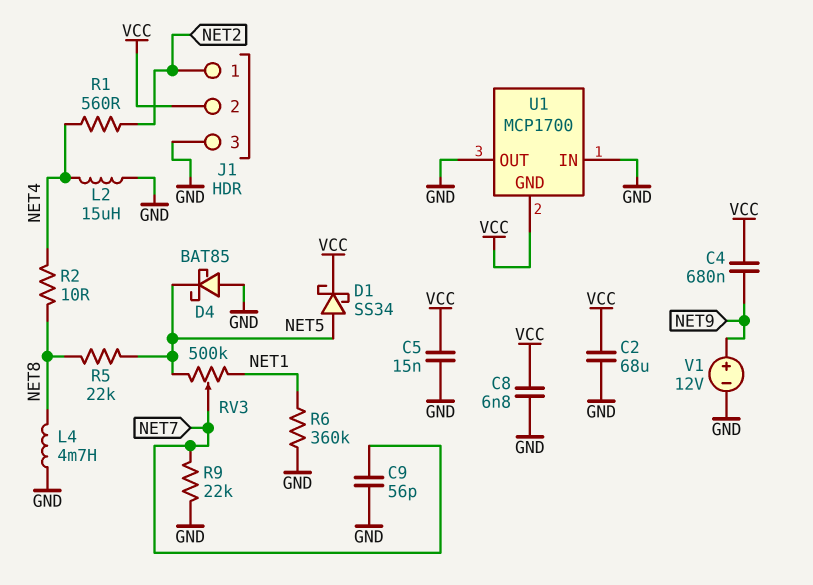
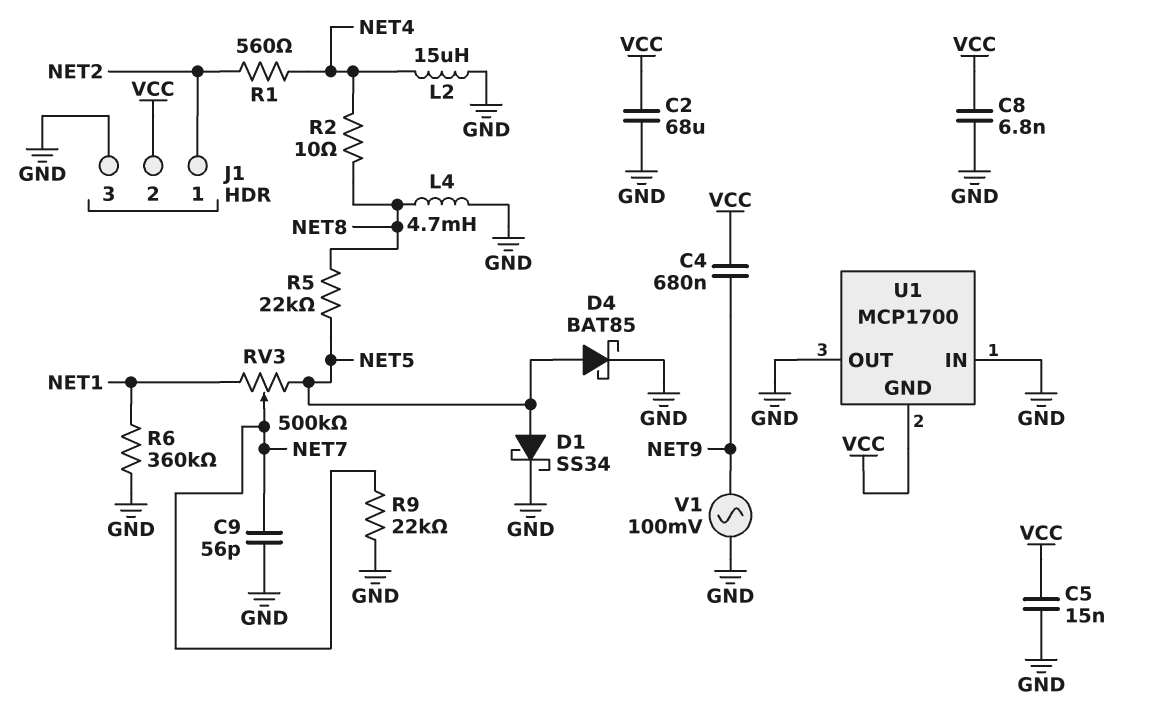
D1: schottky SS34 (A NET5, K VCC) -> schottky SS34 (A NET5, K GND)
D4: schottky BAT85 (A GND, K NET5) -> schottky BAT85 (A NET5, K GND)
V1: 12V (plus NET9, minus GND) -> AC 100mV (GND, NET9)

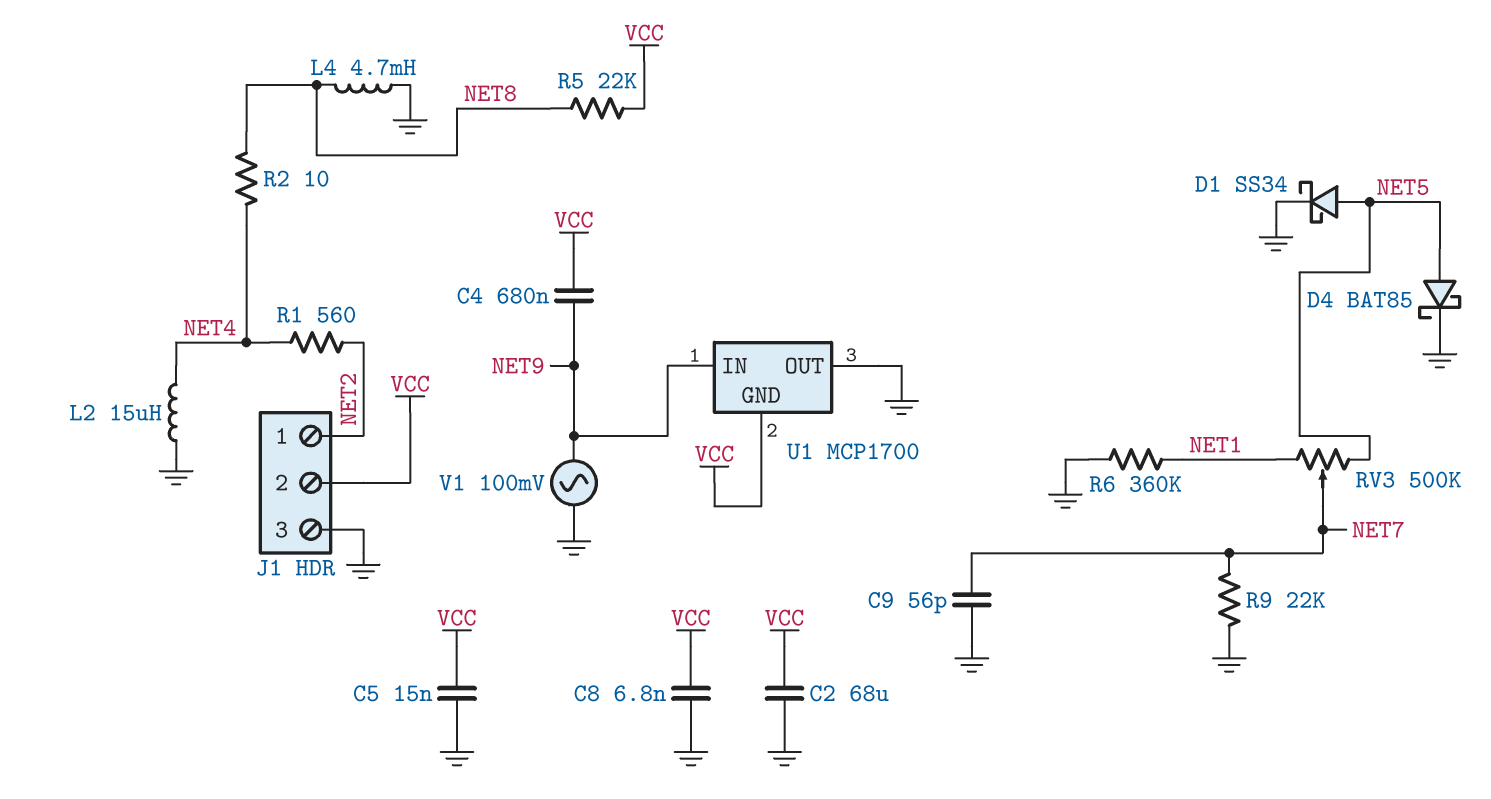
R5: 22k (NET5, NET8) -> 22k (NET8, VCC)
U1 pin IN: GND -> NET9

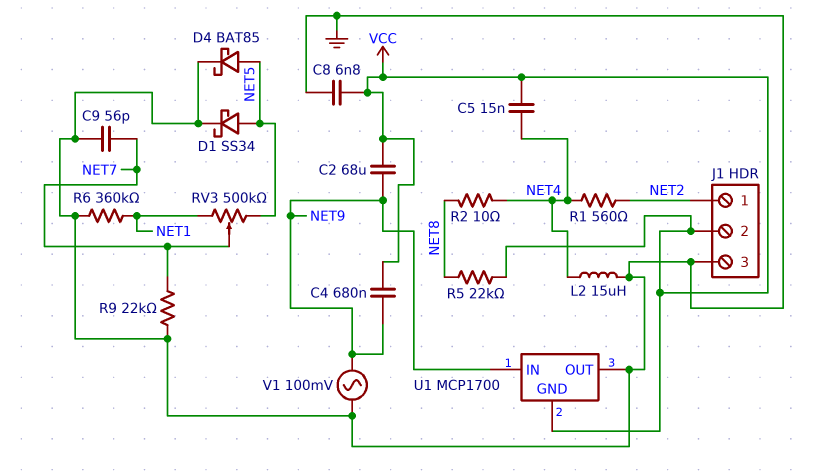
C2: 68uF (GND, VCC) -> 68uF (NET9, VCC)
C5: 15nF (GND, VCC) -> 15nF (NET4, VCC)
L4: 4.7mH (GND, NET8) -> none

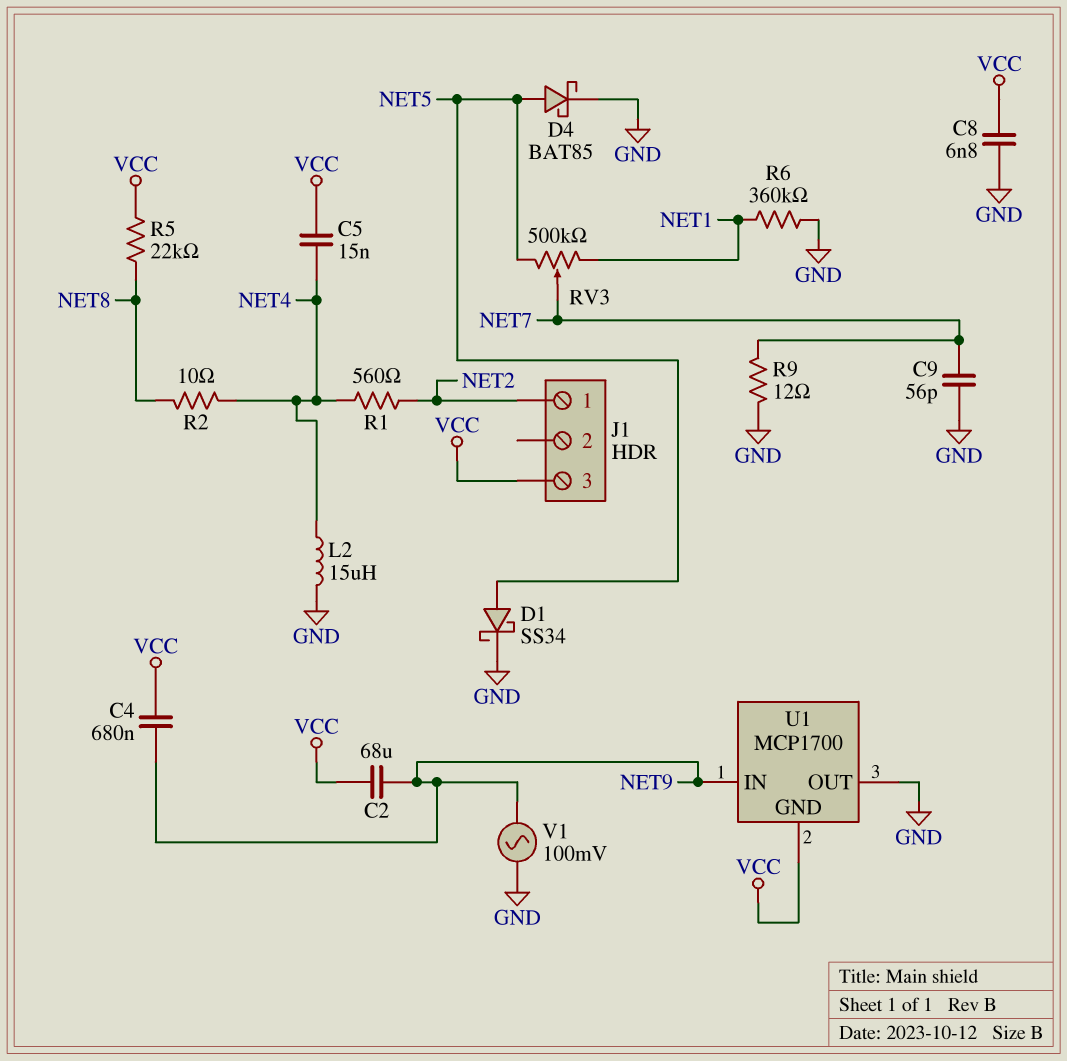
J1 pin 2: VCC -> none
J1 pin 3: GND -> VCC
R9: 22k (GND, NET7) -> 12 (GND, NET7)

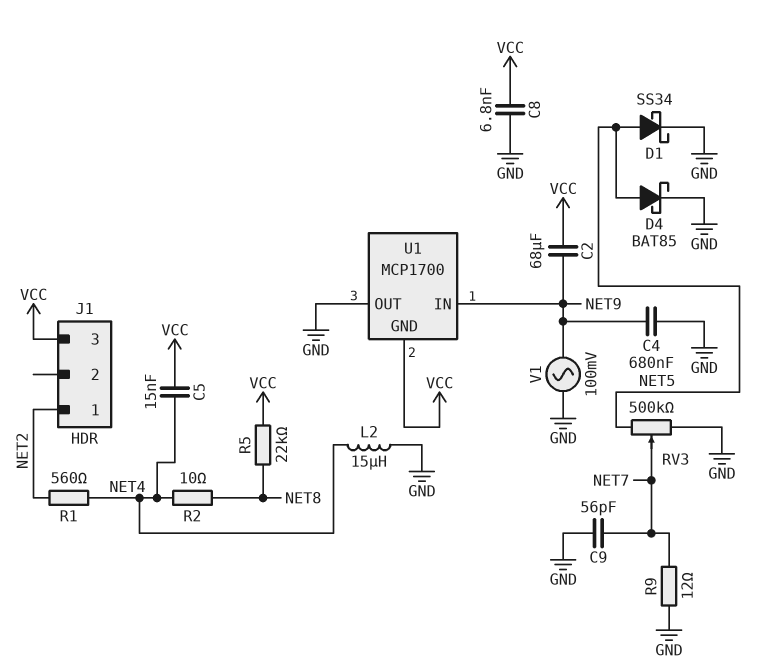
C4: 680nF (NET9, VCC) -> 680nF (GND, NET9)
R6: 360k (GND, NET1) -> none
RV3: 500k (NET1, NET5, wiper NET7) -> 500k (GND, NET5, wiper NET7)

